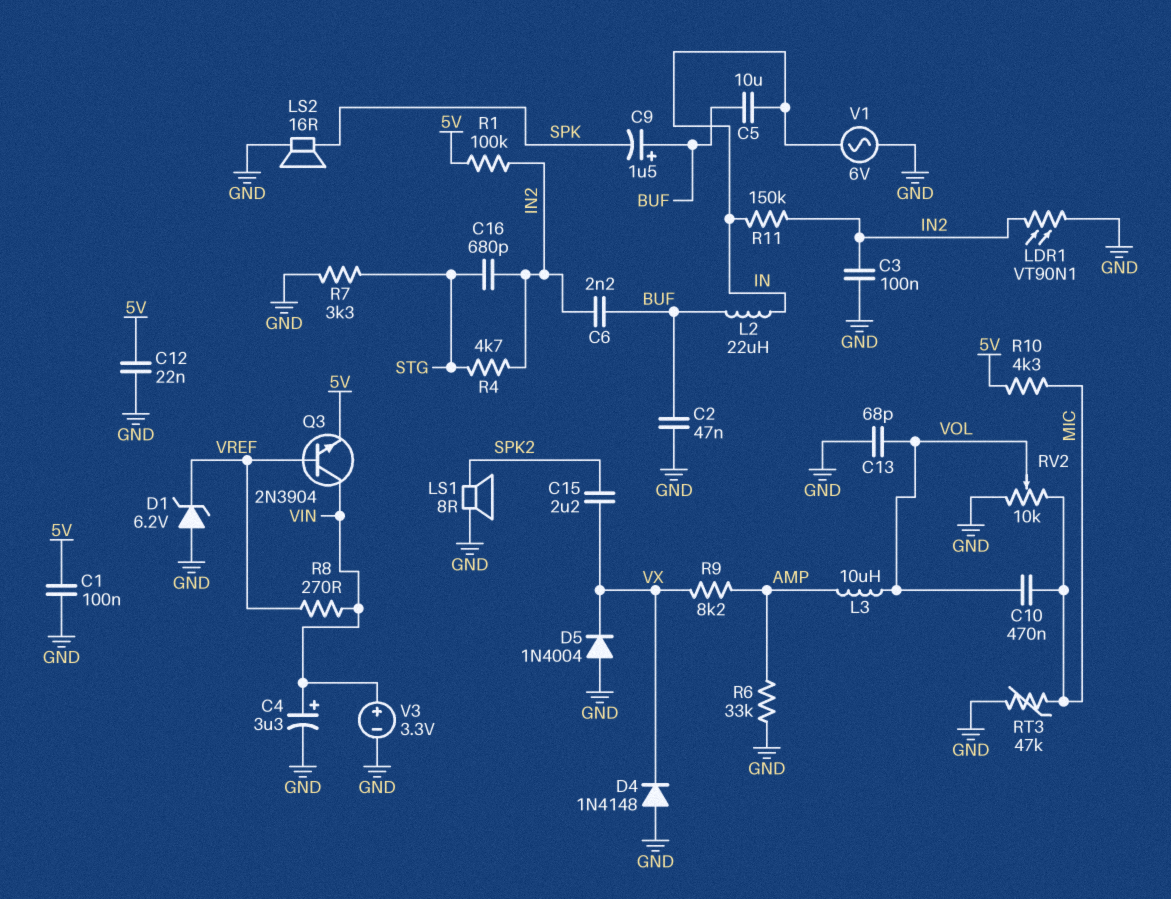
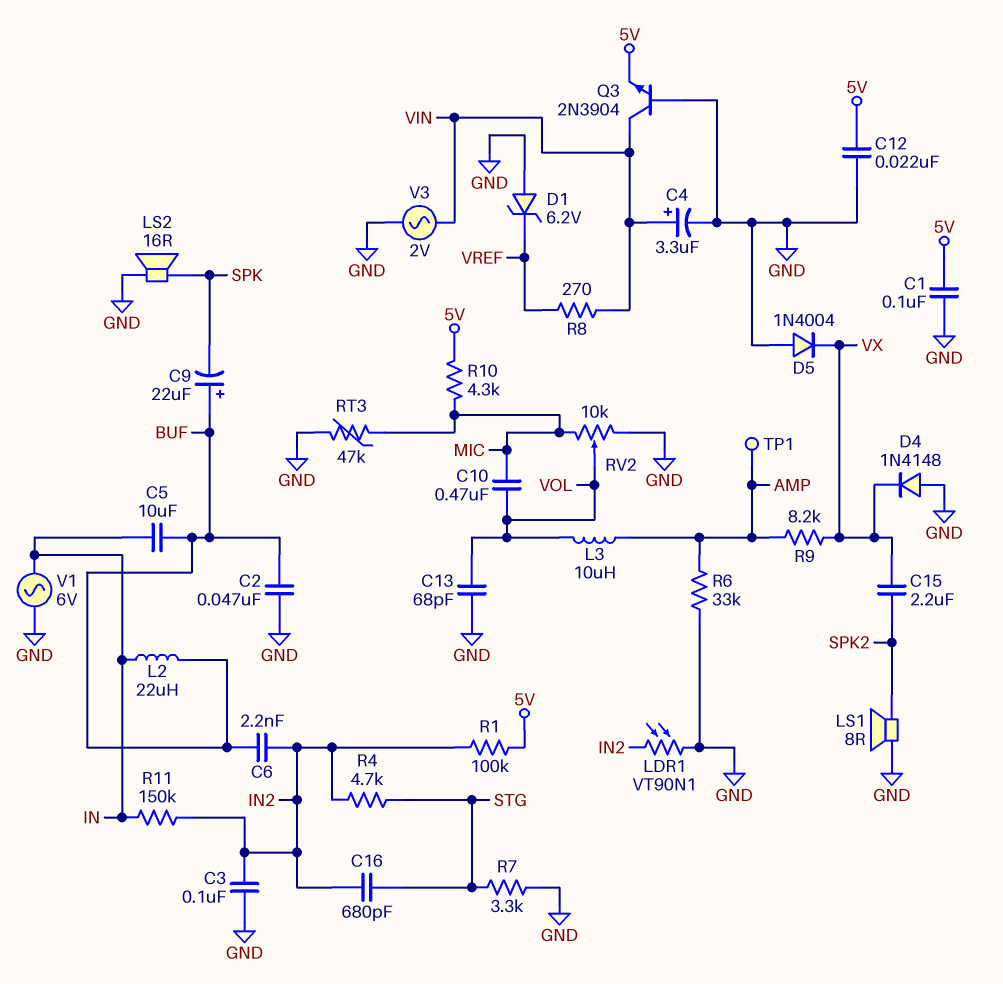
C9: 1.5uF (plus BUF, minus SPK) -> 22uF (plus BUF, minus SPK)
Q3: NPN 2N3904 (B VREF, C VIN, E 5V) -> NPN 2N3904 (B GND, C VIN, E 5V)
TP1: none -> test point (AMP)
V3: 3.3V (plus VIN, minus GND) -> AC 2V (GND, VIN)

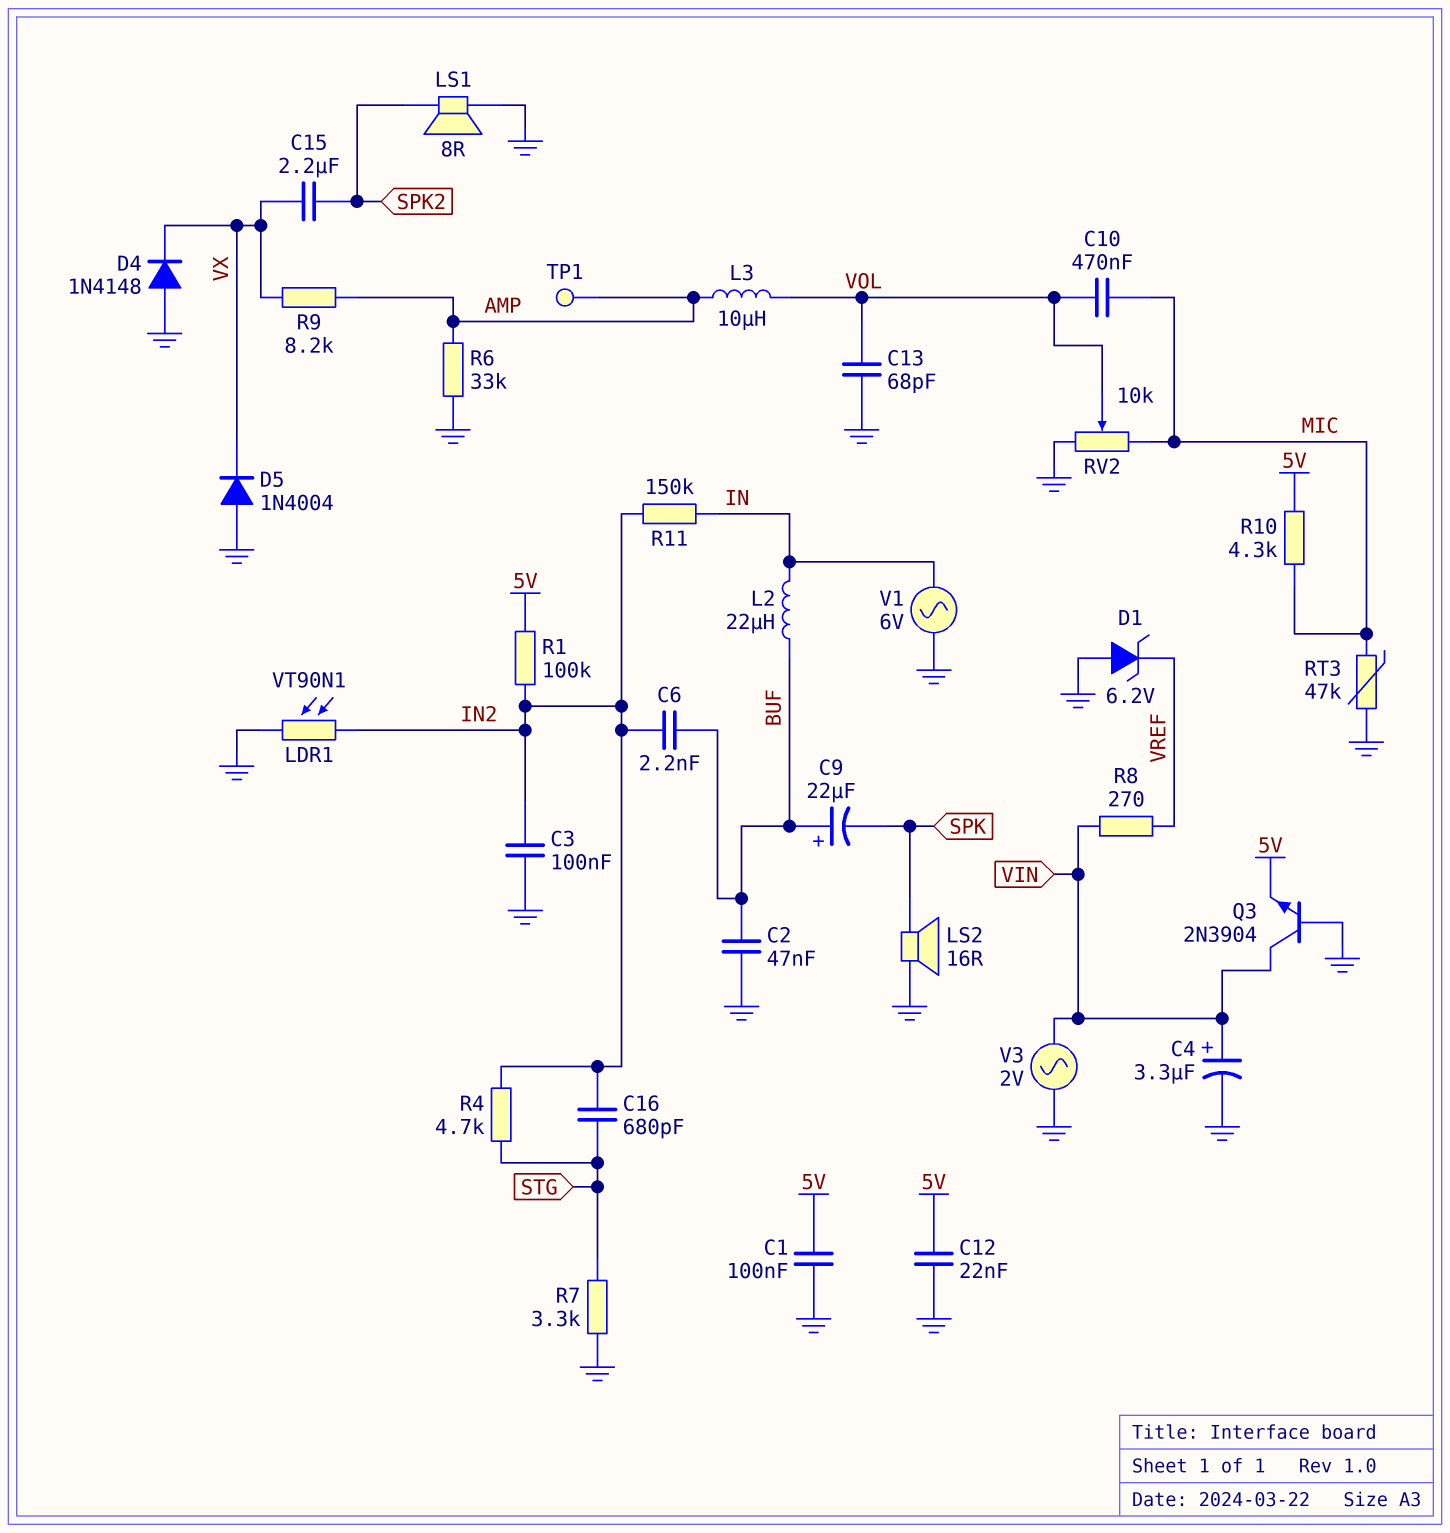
C5: 10uF (BUF, IN) -> none

